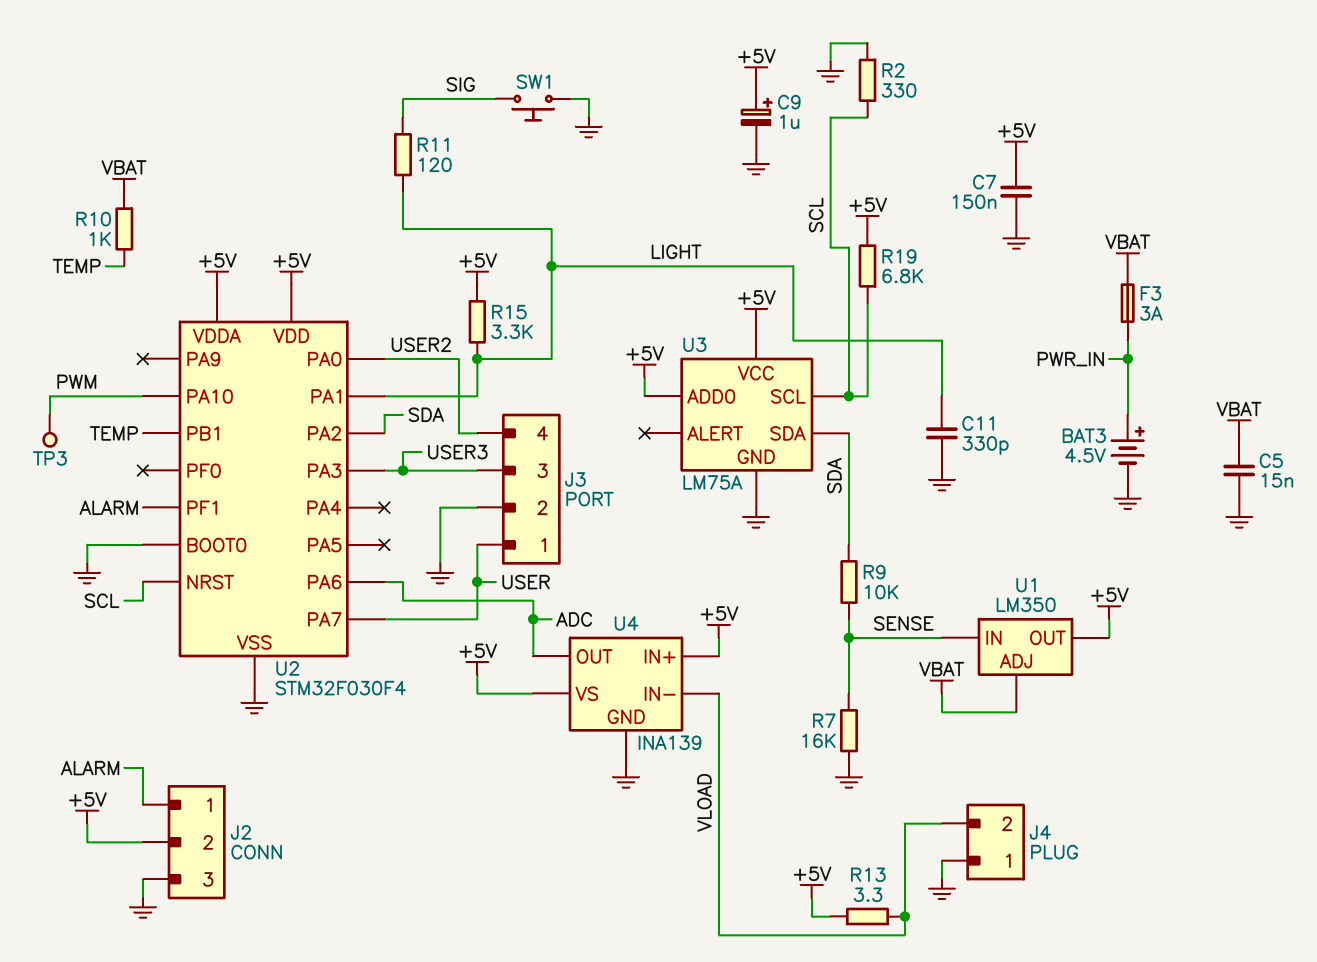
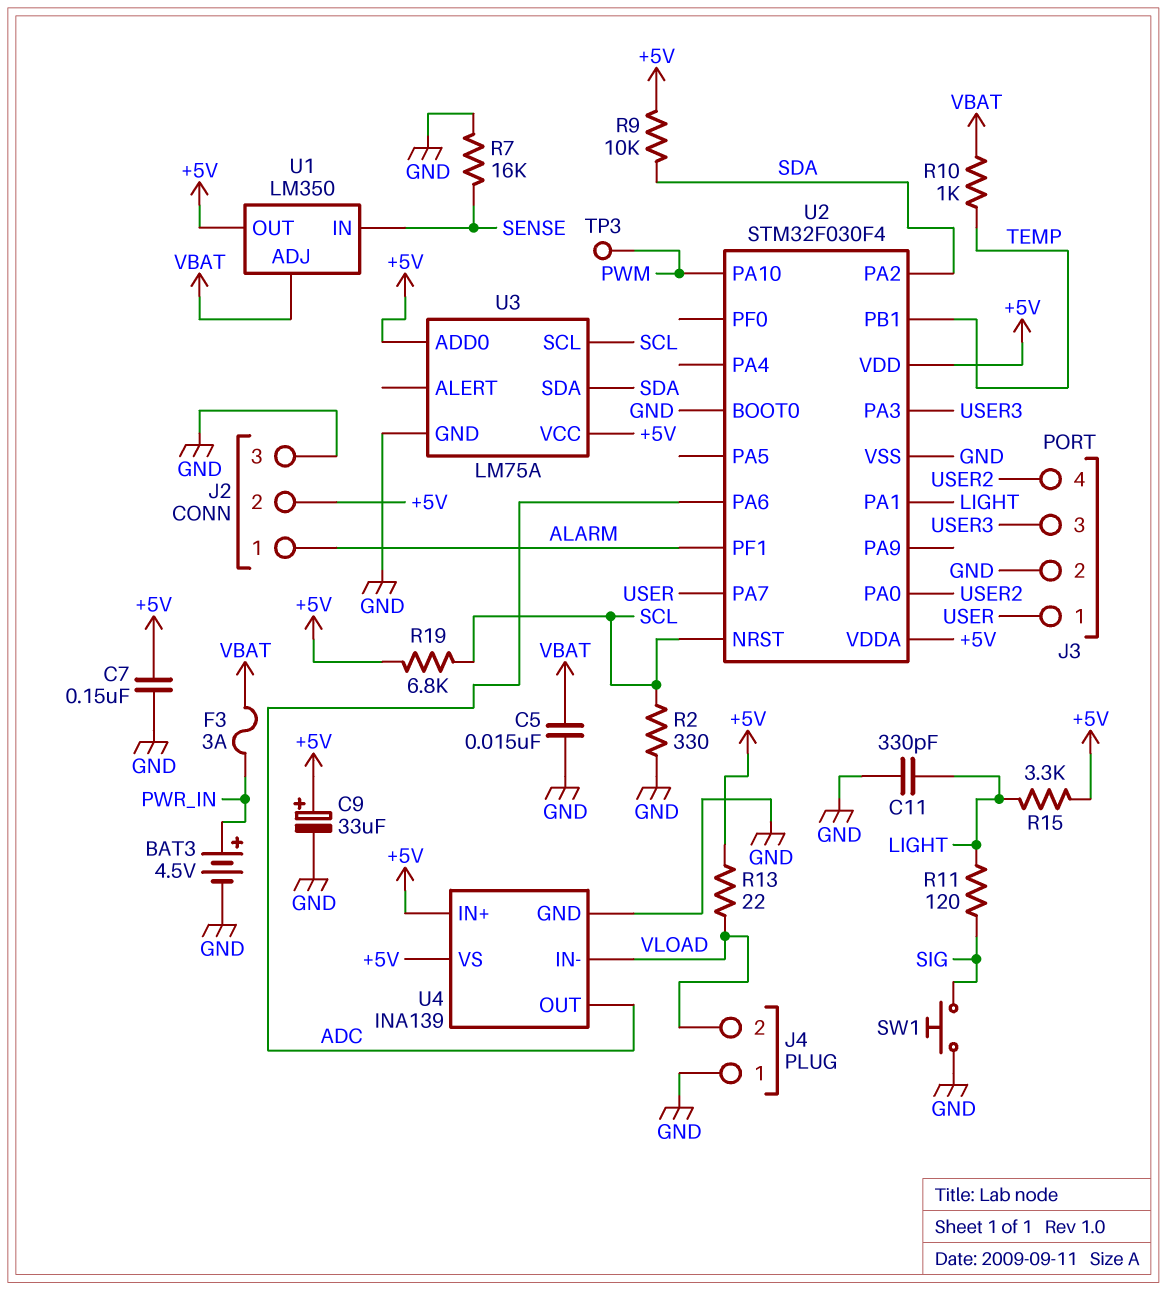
C9: 1uF (plus +5V, minus GND) -> 33uF (plus +5V, minus GND)
R9: 10k (SDA, SENSE) -> 10k (+5V, SDA)
R13: 3.3 (+5V, VLOAD) -> 22 (+5V, VLOAD)

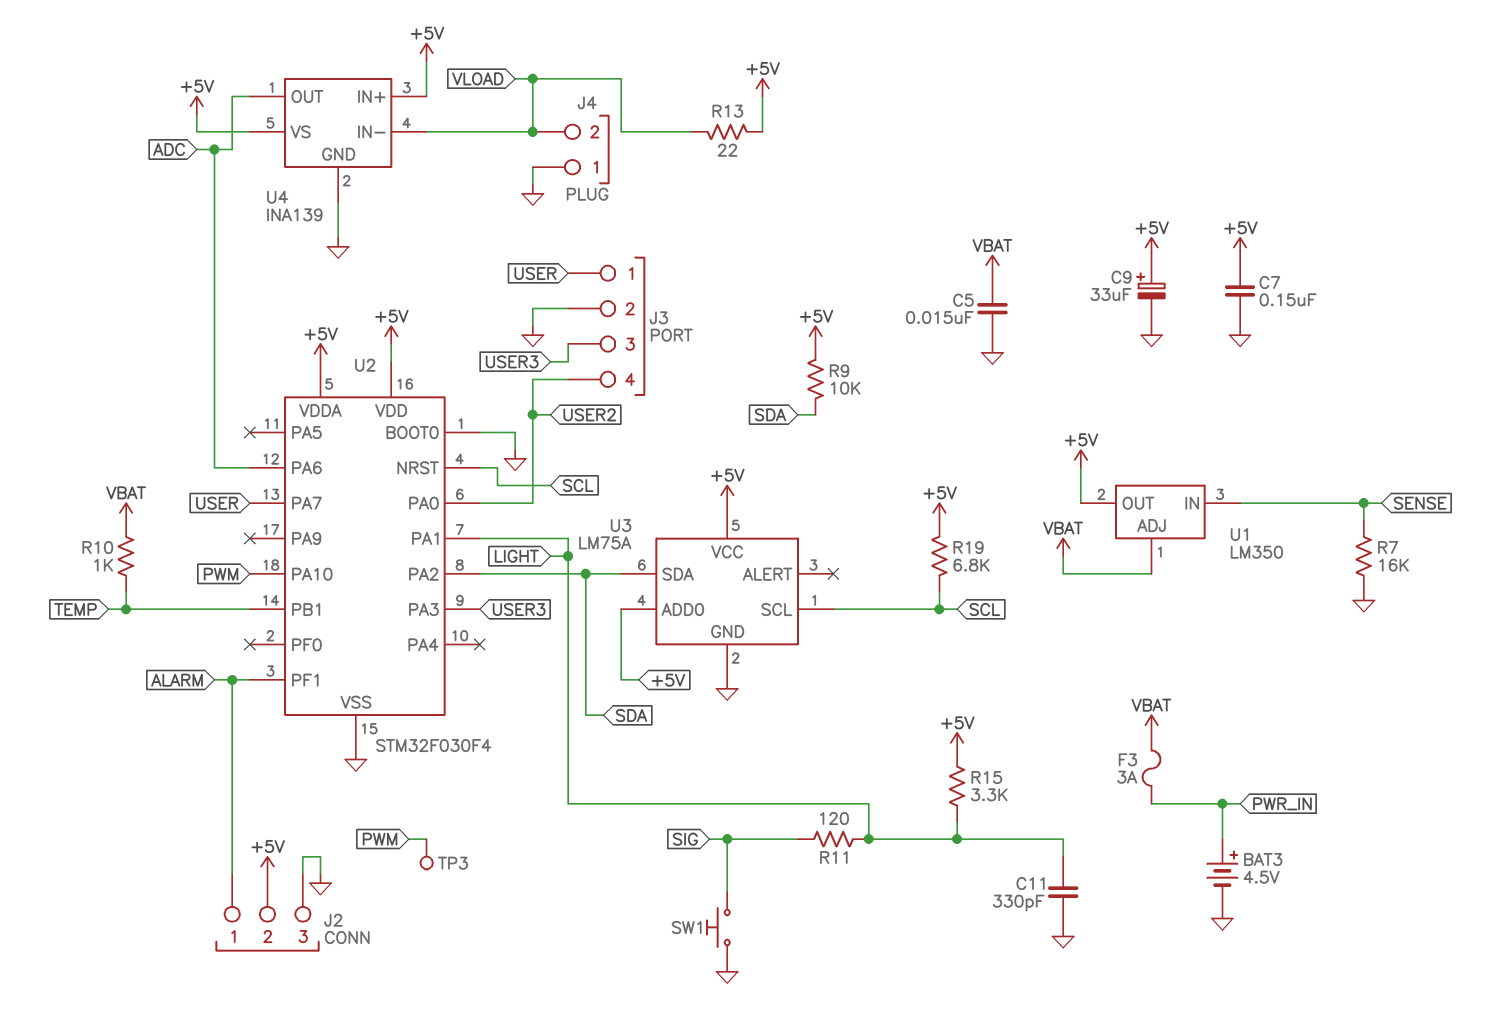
R2: 330 (GND, SCL) -> none

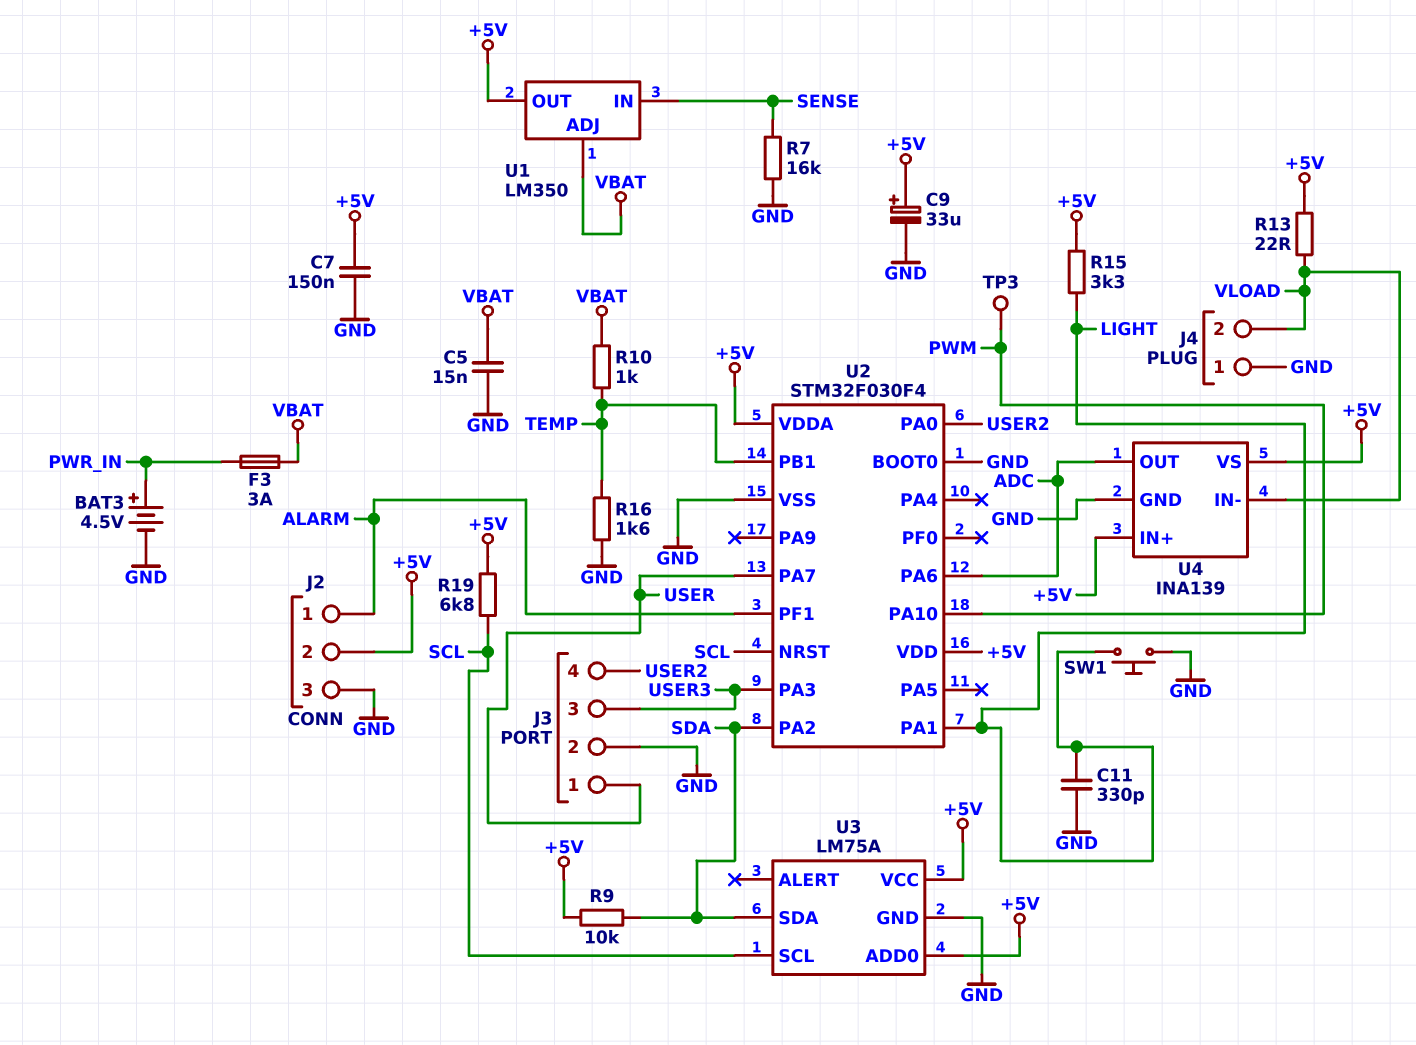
R11: 120 (LIGHT, SIG) -> none
R16: none -> 1.6k (GND, TEMP)
SW1: button (GND, SIG) -> button (GND, LIGHT)

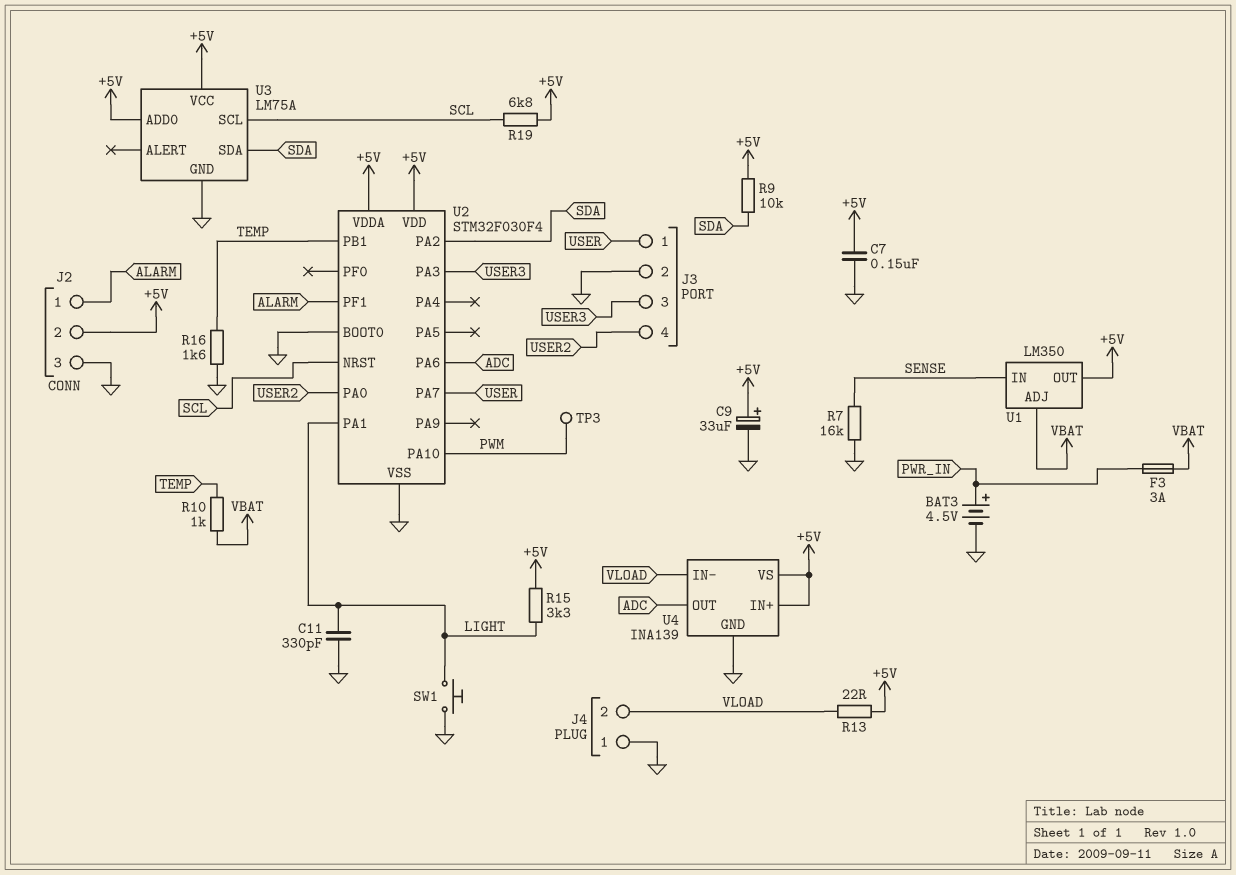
C5: 15nF (GND, VBAT) -> none

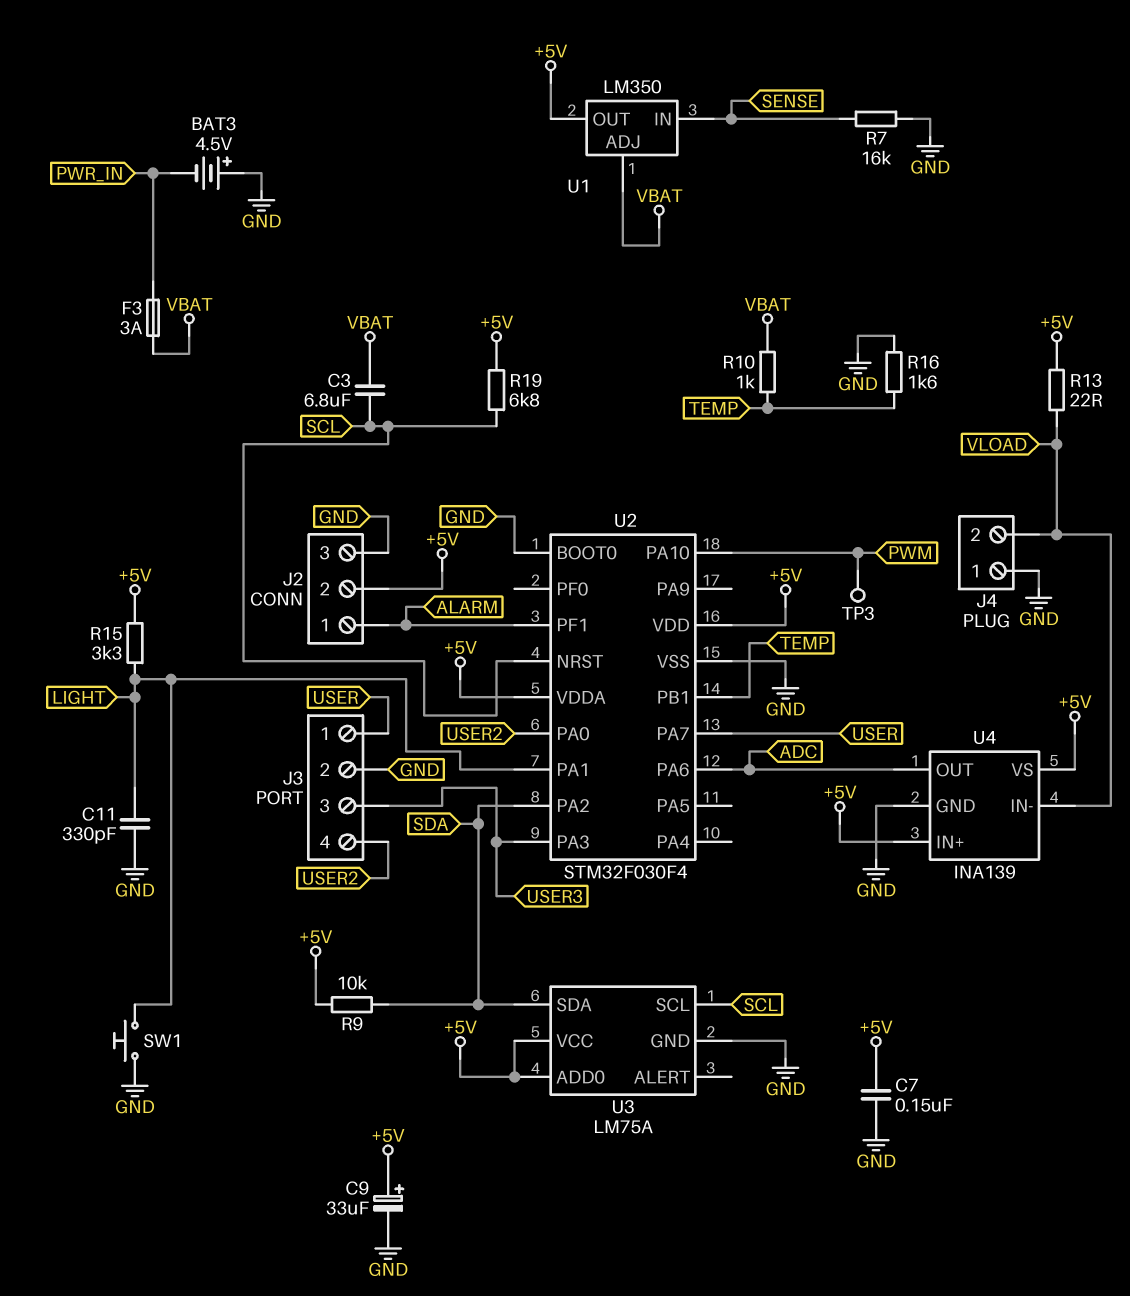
BAT3: 4.5V (plus PWR_IN, minus GND) -> 4.5V (plus GND, minus PWR_IN)
C3: none -> 6.8uF (SCL, VBAT)

